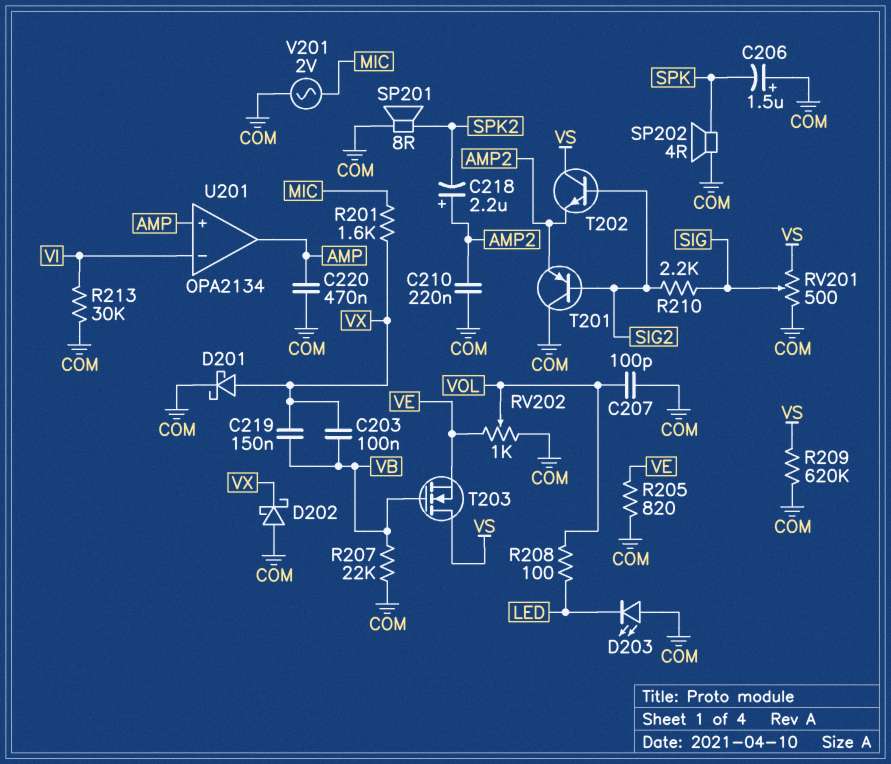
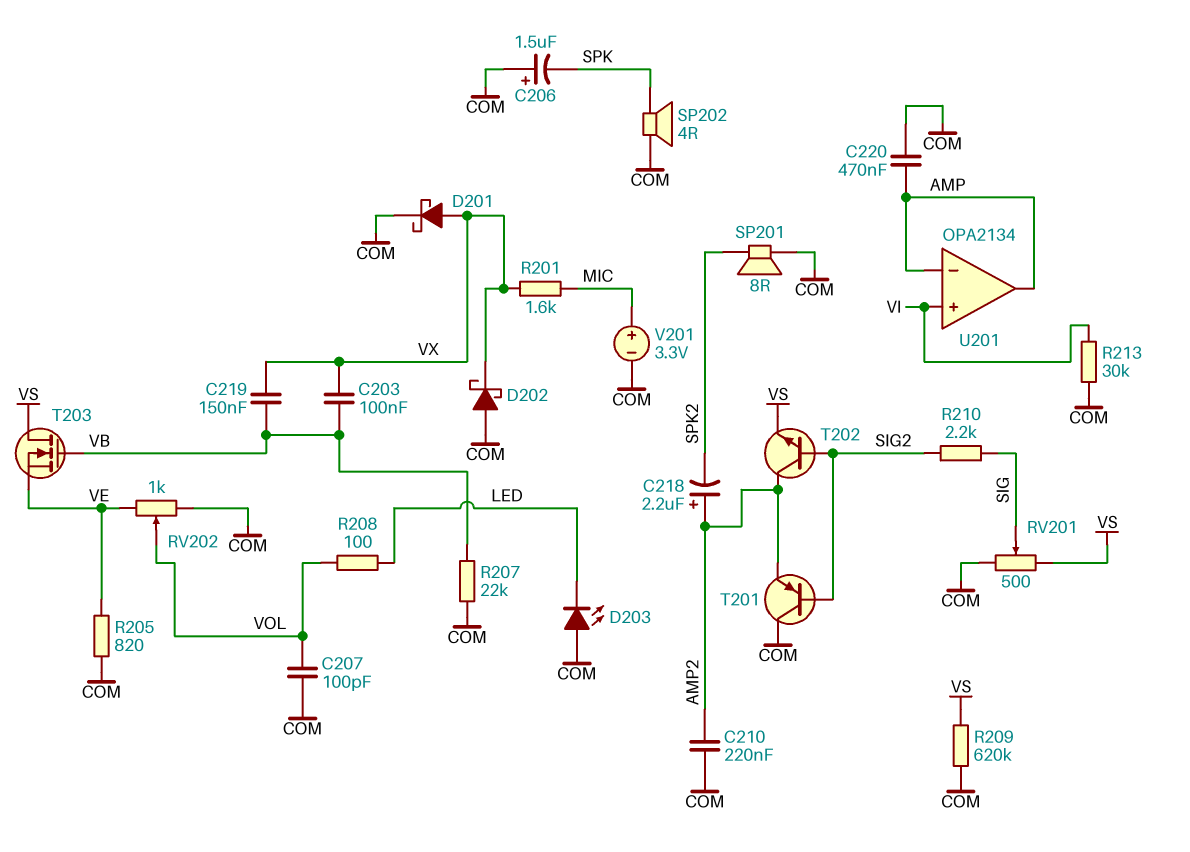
T202: NPN (B SIG2, C VS, E AMP2) -> NPN (B SIG2, C AMP2, E VS)
U201 pin in+: AMP -> VI
U201 pin in-: VI -> AMP
V201: AC 2V (COM, MIC) -> 3.3V (plus MIC, minus COM)

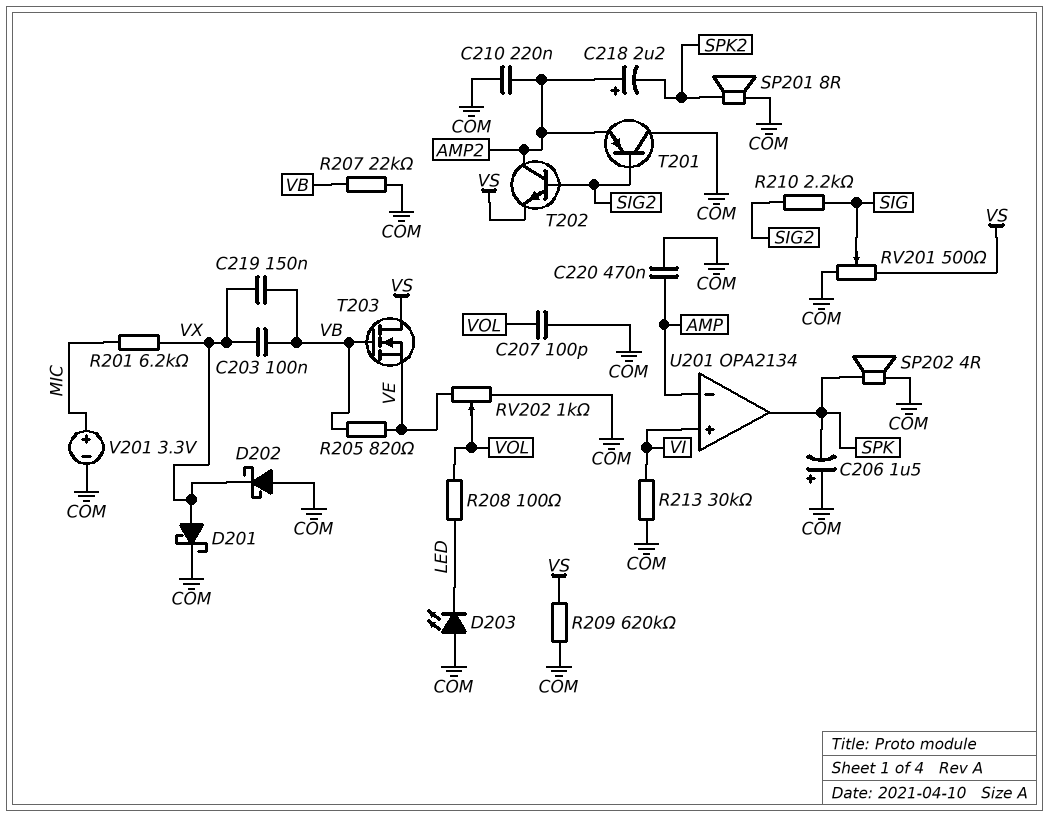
R201: 1.6k (MIC, VX) -> 6.2k (MIC, VX)
R205: 820 (COM, VE) -> 820 (VB, VE)
U201 pin out: AMP -> SPK

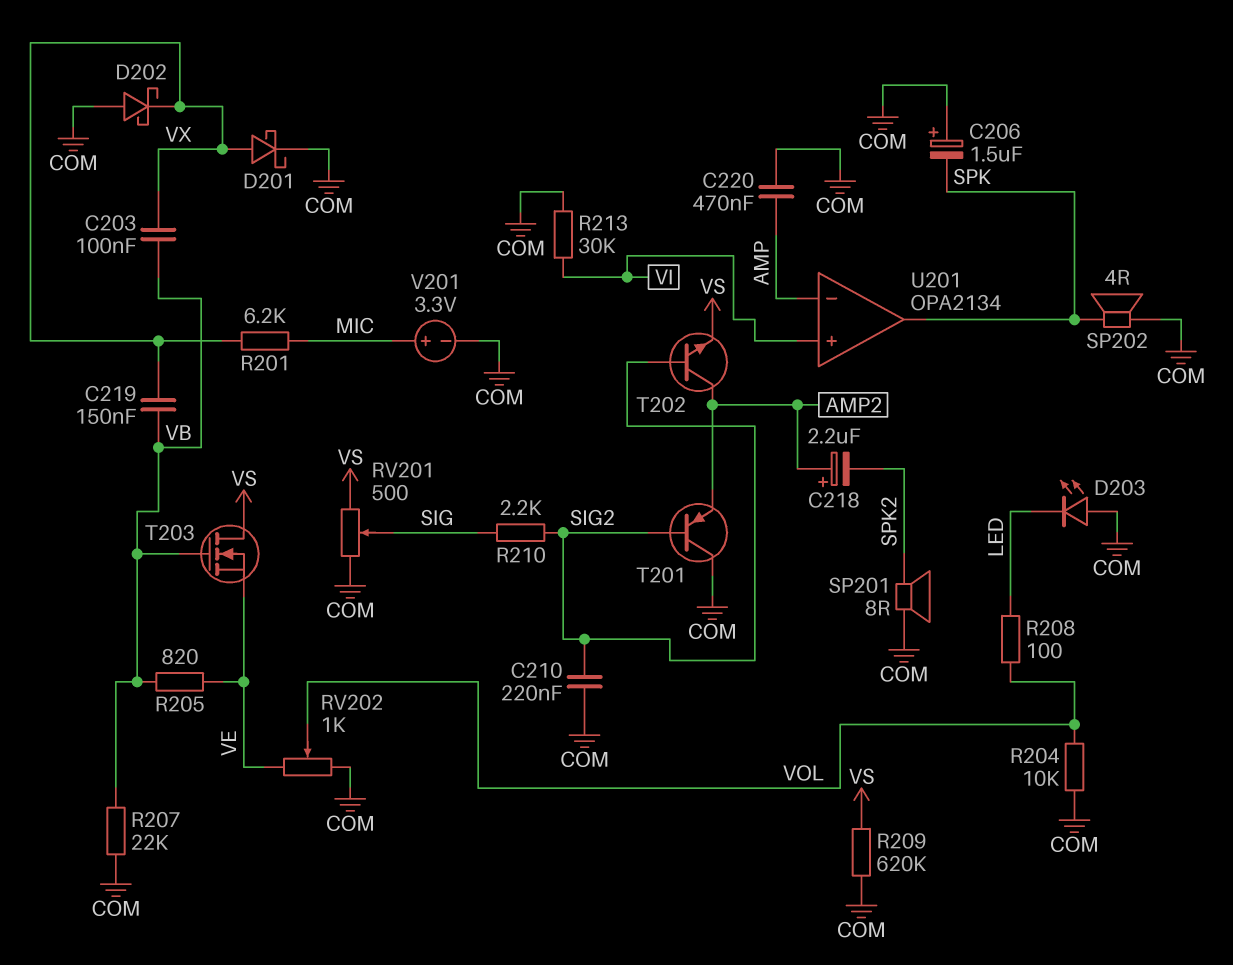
C207: 100pF (COM, VOL) -> none
C210: 220nF (AMP2, COM) -> 220nF (COM, SIG2)
R204: none -> 10k (COM, VOL)

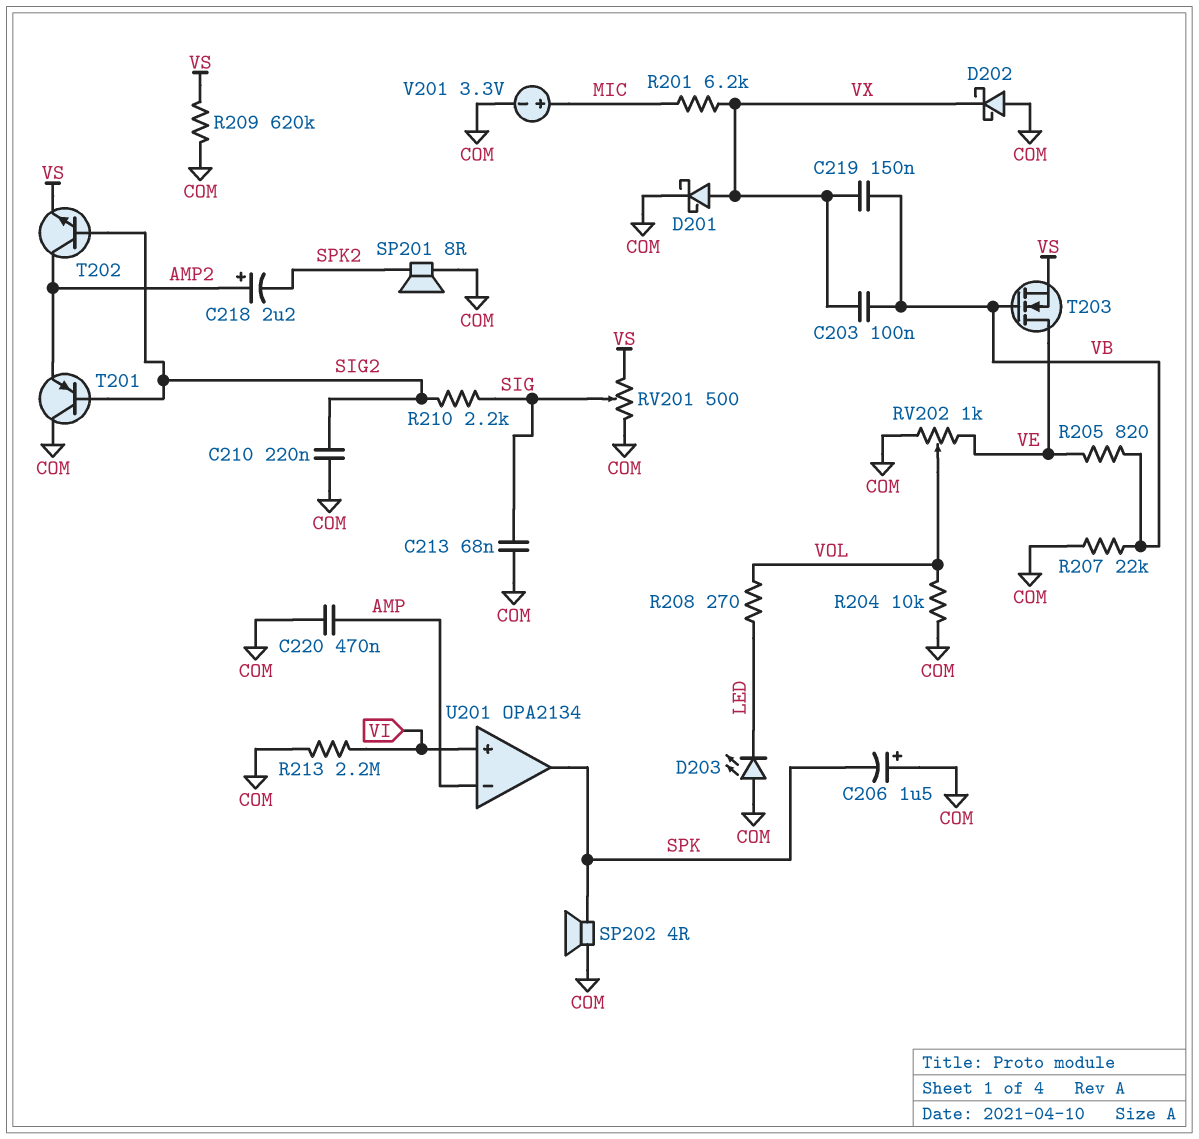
C213: none -> 68nF (COM, SIG)
R208: 100 (LED, VOL) -> 270 (LED, VOL)
R213: 30k (COM, VI) -> 2.2M (COM, VI)
T203: NMOS (G VB, D VS, S VE) -> NMOS (G VB, D VE, S VS)

